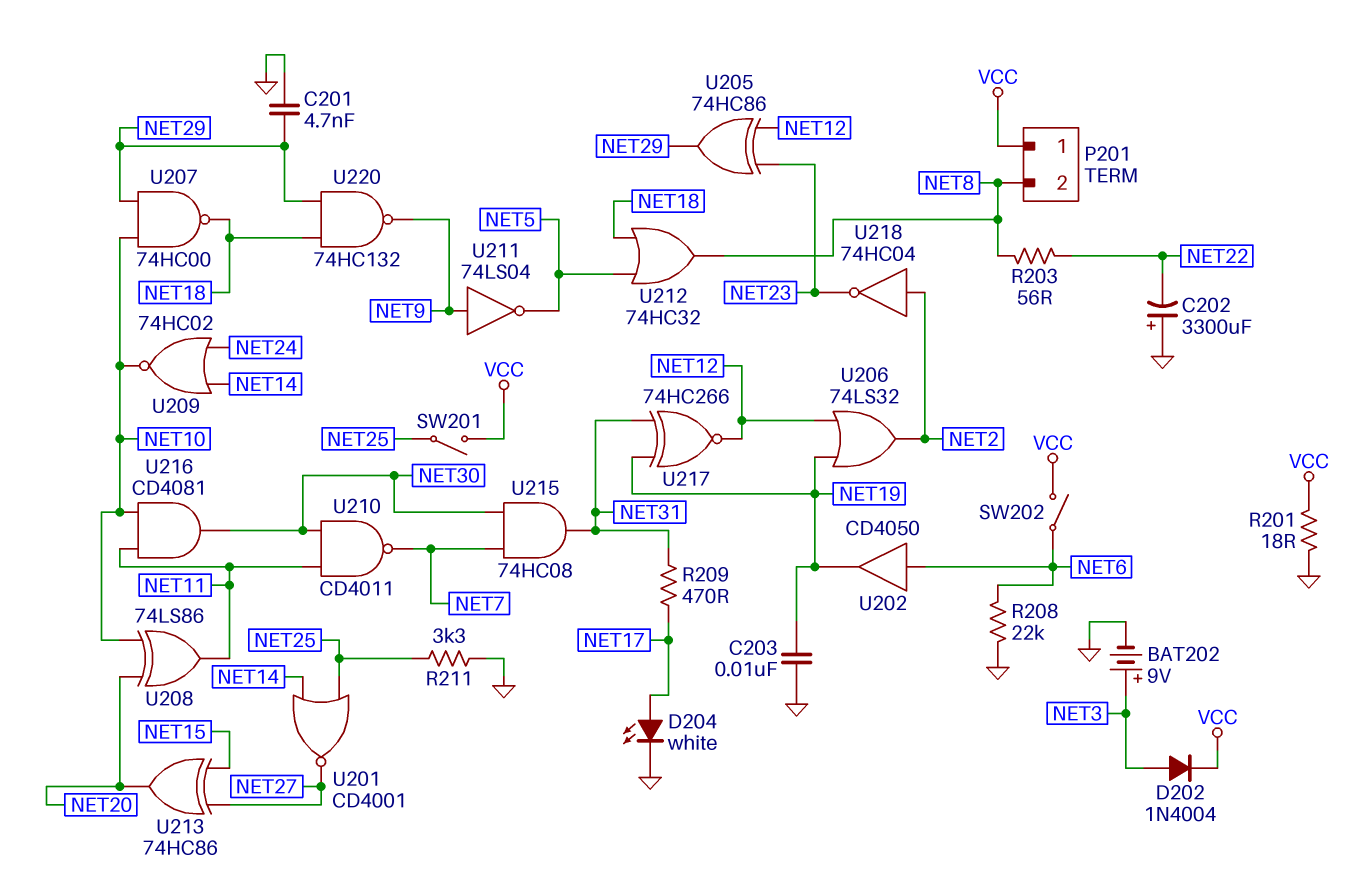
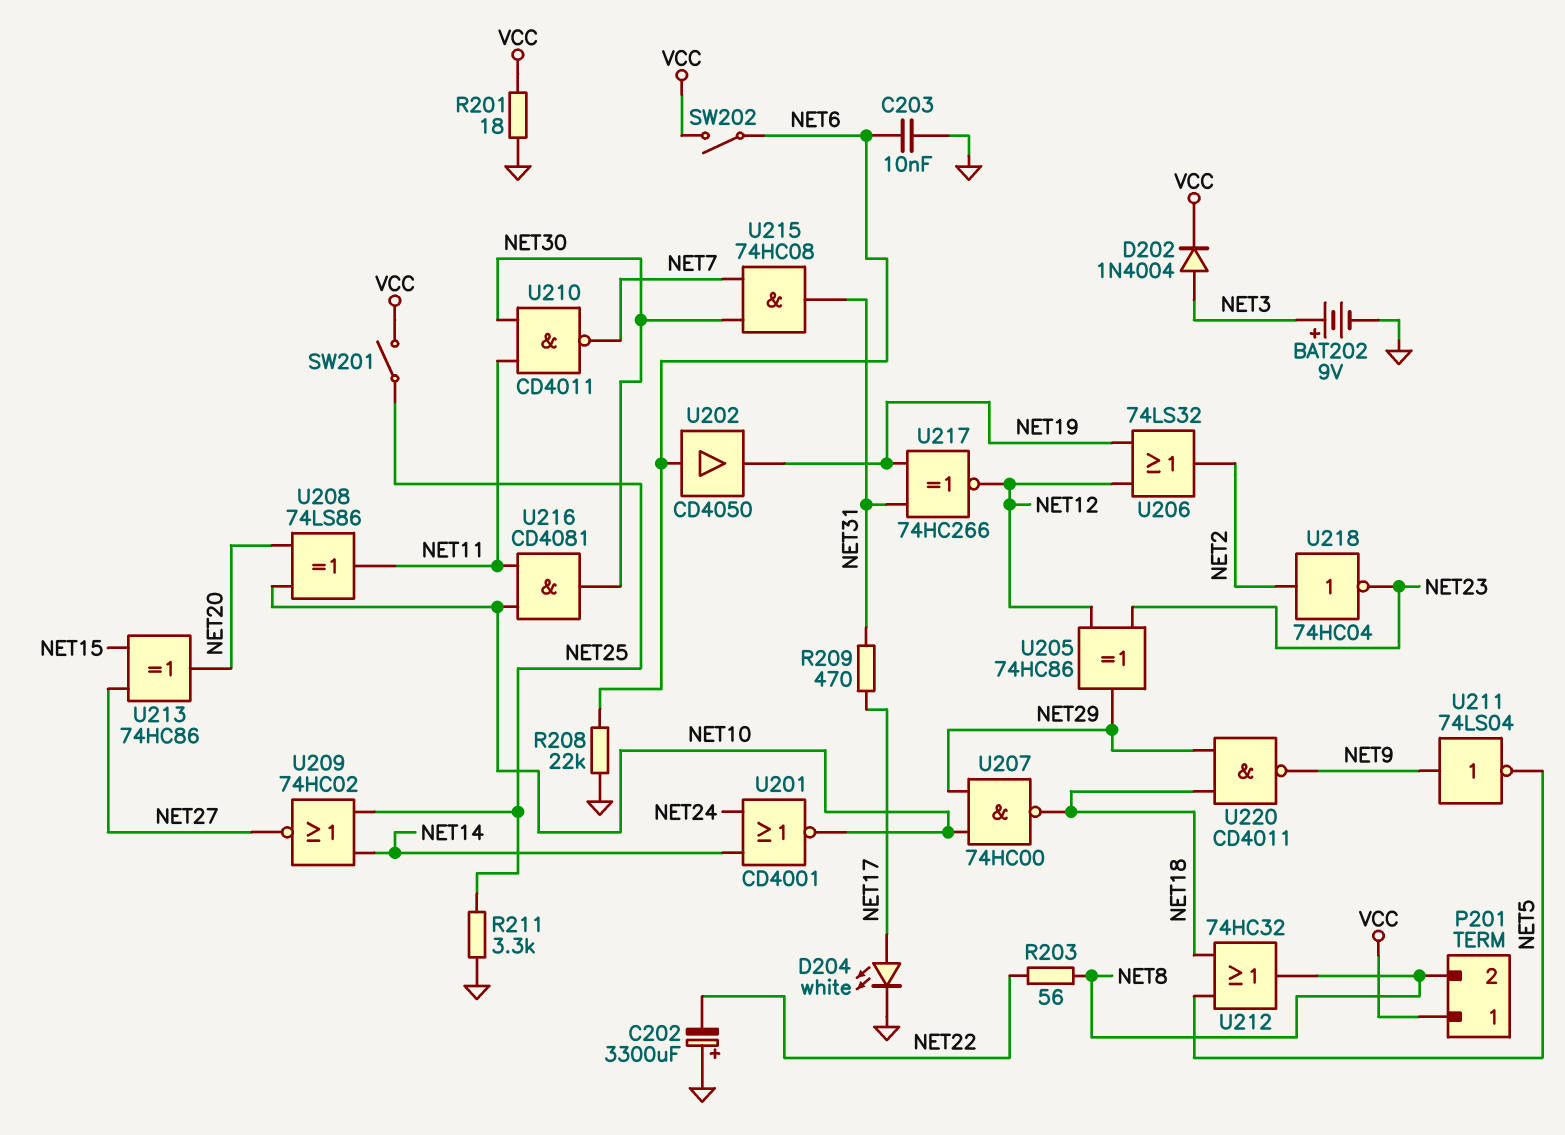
C201: 4.7nF (GND, NET29) -> none
C203: 10nF (GND, NET19) -> 10nF (GND, NET6)
U201: NOR CD4001 (in NET14, in NET25, out NET27) -> NOR CD4001 (in NET14, in NET24, out NET10)
U209: NOR 74HC02 (in NET14, in NET24, out NET10) -> NOR 74HC02 (in NET14, in NET25, out NET27)
U220: NAND 74HC132 (in NET18, in NET29, out NET9) -> NAND CD4011 (in NET18, in NET29, out NET9)

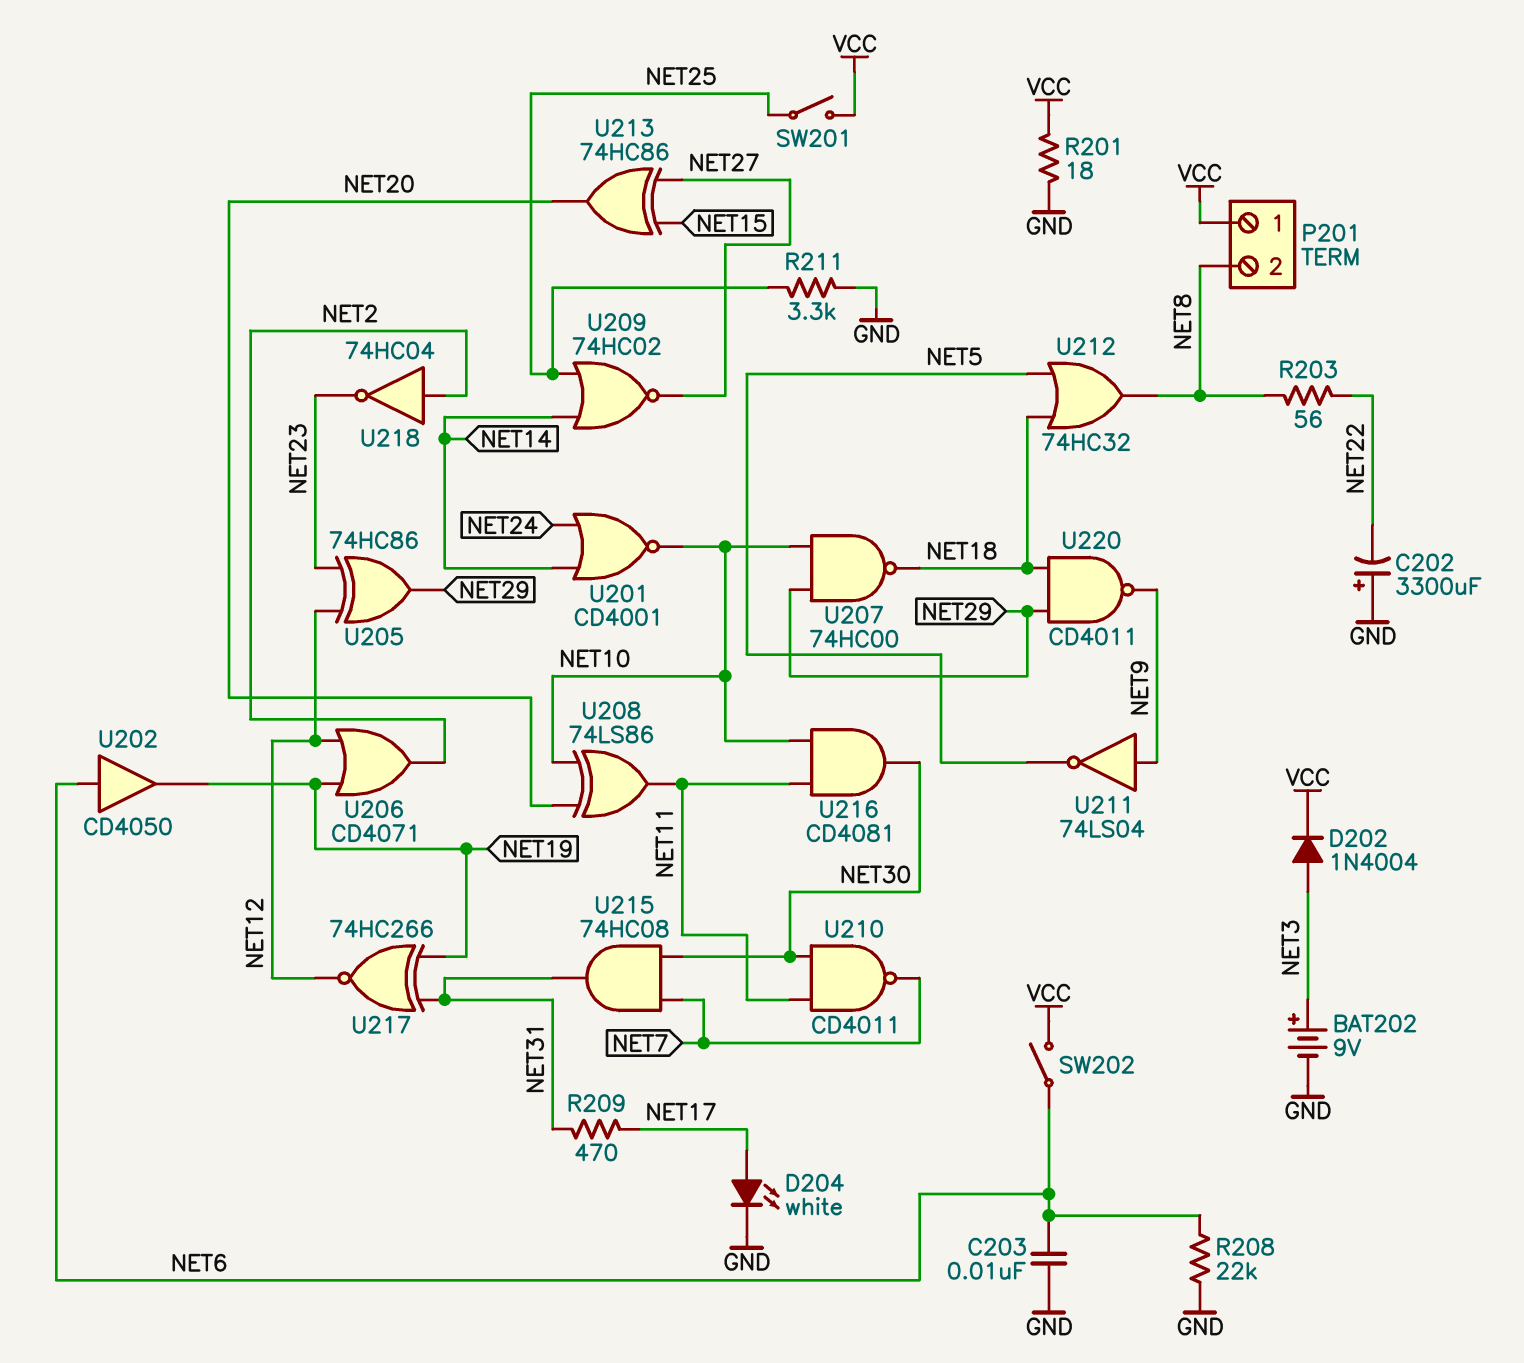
U206: OR 74LS32 (in NET12, in NET19, out NET2) -> OR CD4071 (in NET12, in NET19, out NET2)

